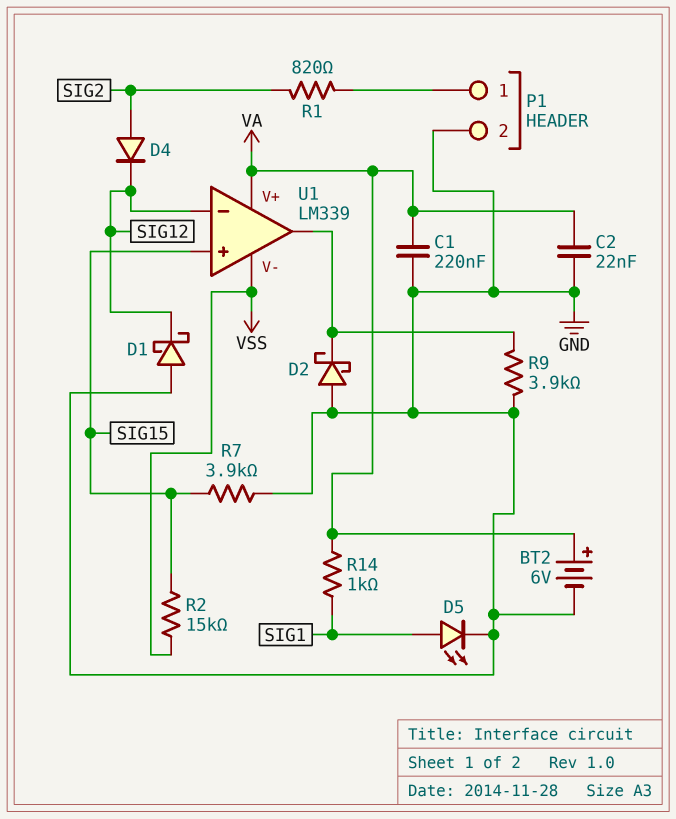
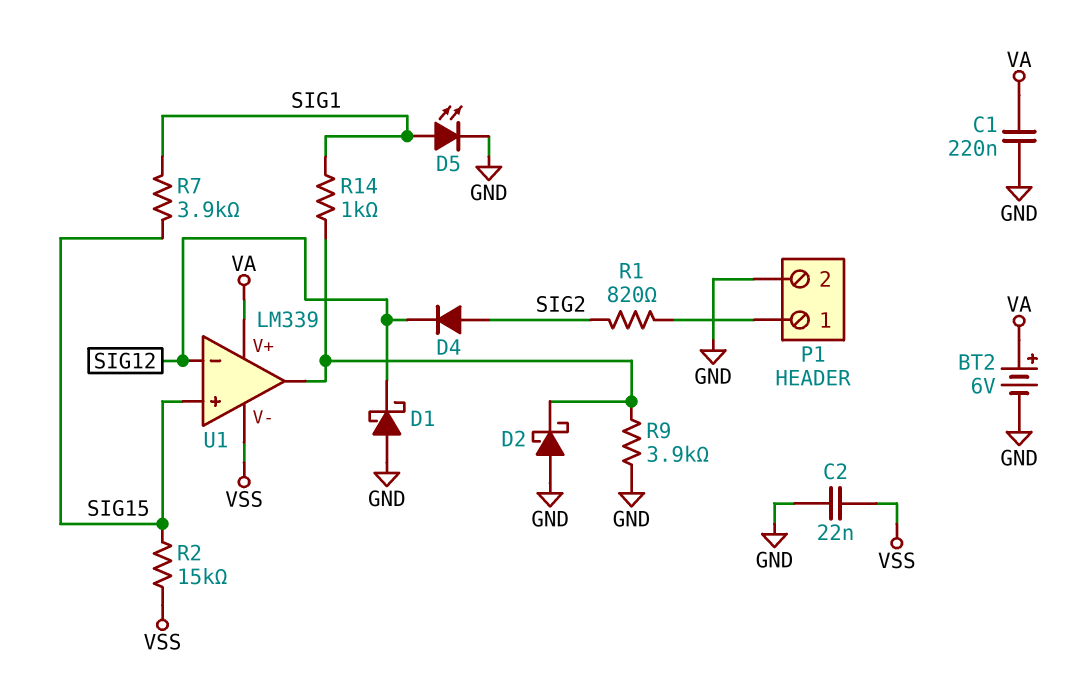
C2: 22nF (GND, VA) -> 22nF (GND, VSS)
R7: 3.9k (GND, SIG15) -> 3.9k (SIG1, SIG15)
R14: 1k (SIG1, VA) -> 1k (SIG1, U1/out)

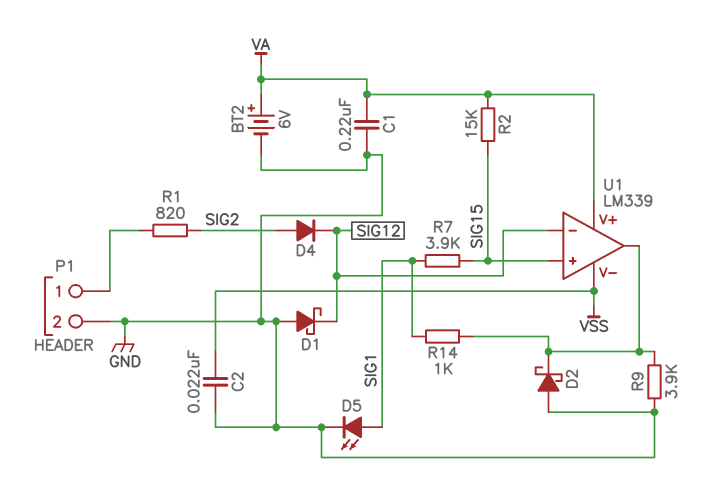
R2: 15k (SIG15, VSS) -> 15k (SIG15, VA)

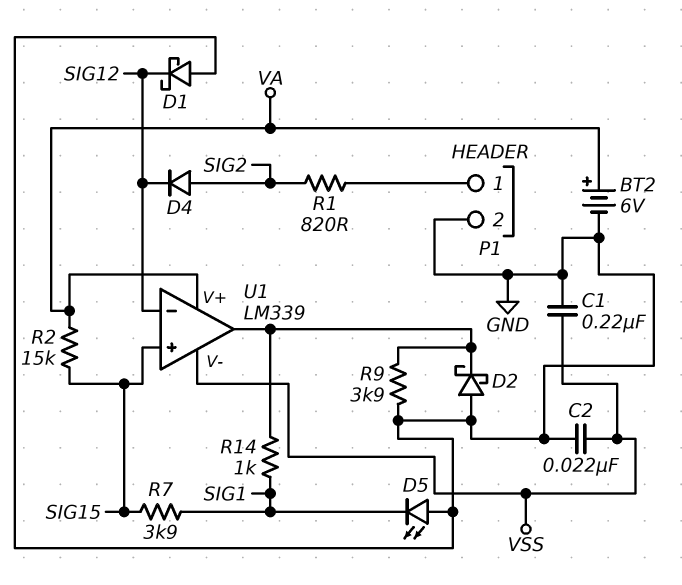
C1: 220nF (GND, VA) -> 220nF (GND, VSS)
D5: LED (A SIG1, K GND) -> LED (A GND, K SIG1)

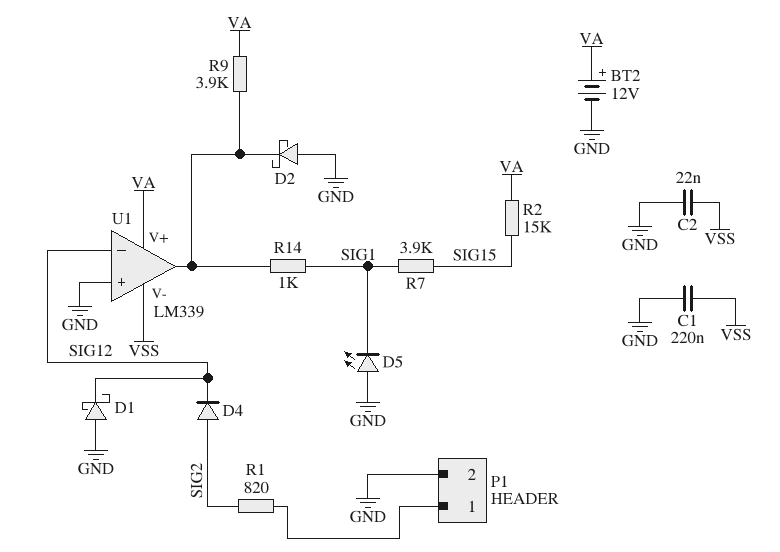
BT2: 6V (plus VA, minus GND) -> 12V (plus VA, minus GND)
R9: 3.9k (GND, U1/out) -> 3.9k (U1/out, VA)
U1 pin in+: SIG15 -> GND

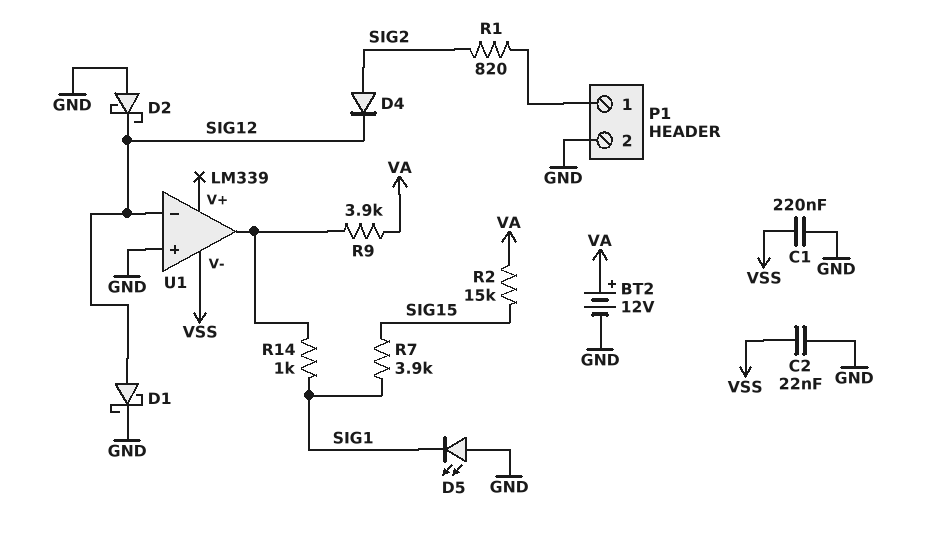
D1: schottky (A GND, K SIG12) -> schottky (A SIG12, K GND)
D2: schottky (A GND, K U1/out) -> schottky (A GND, K SIG12)
U1 pin V+: VA -> none

